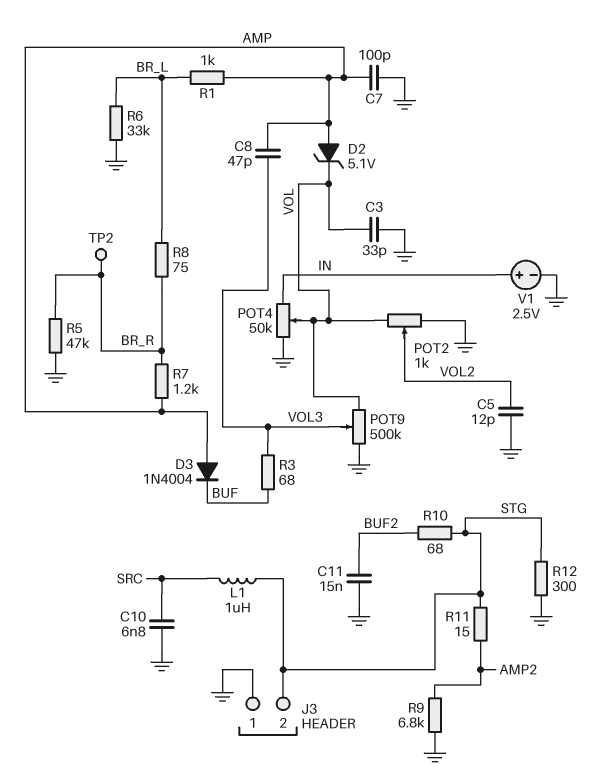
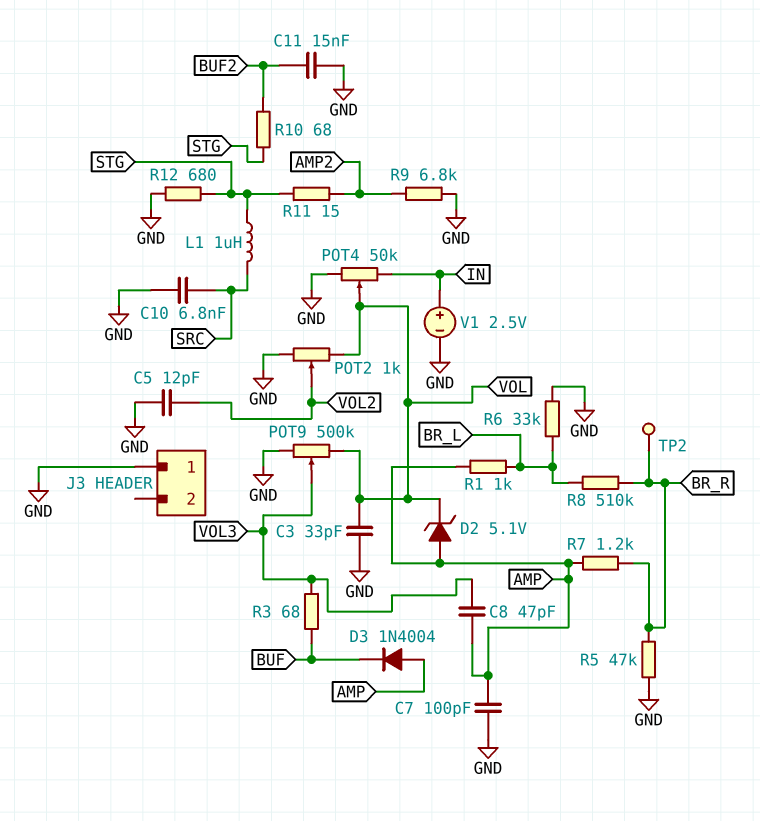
J3 pin 2: STG -> none
R8: 75 (BR_L, BR_R) -> 510k (BR_L, BR_R)
R12: 300 (GND, STG) -> 680 (GND, STG)

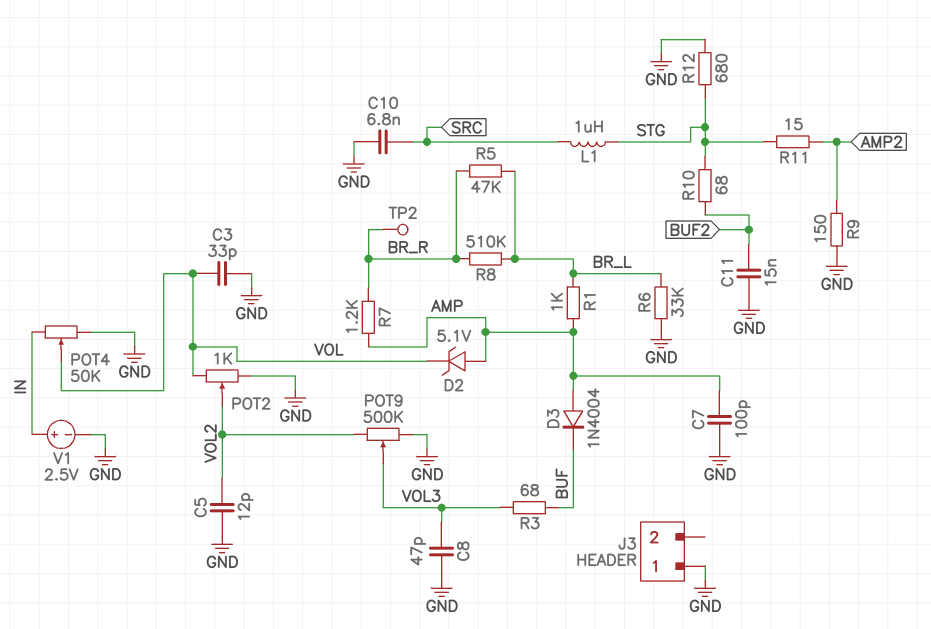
C8: 47pF (AMP, VOL3) -> 47pF (GND, VOL3)
POT9: 500k (GND, VOL, wiper VOL3) -> 500k (GND, VOL2, wiper VOL3)
R5: 47k (BR_R, GND) -> 47k (BR_L, BR_R)
R9: 6.8k (AMP2, GND) -> 150 (AMP2, GND)

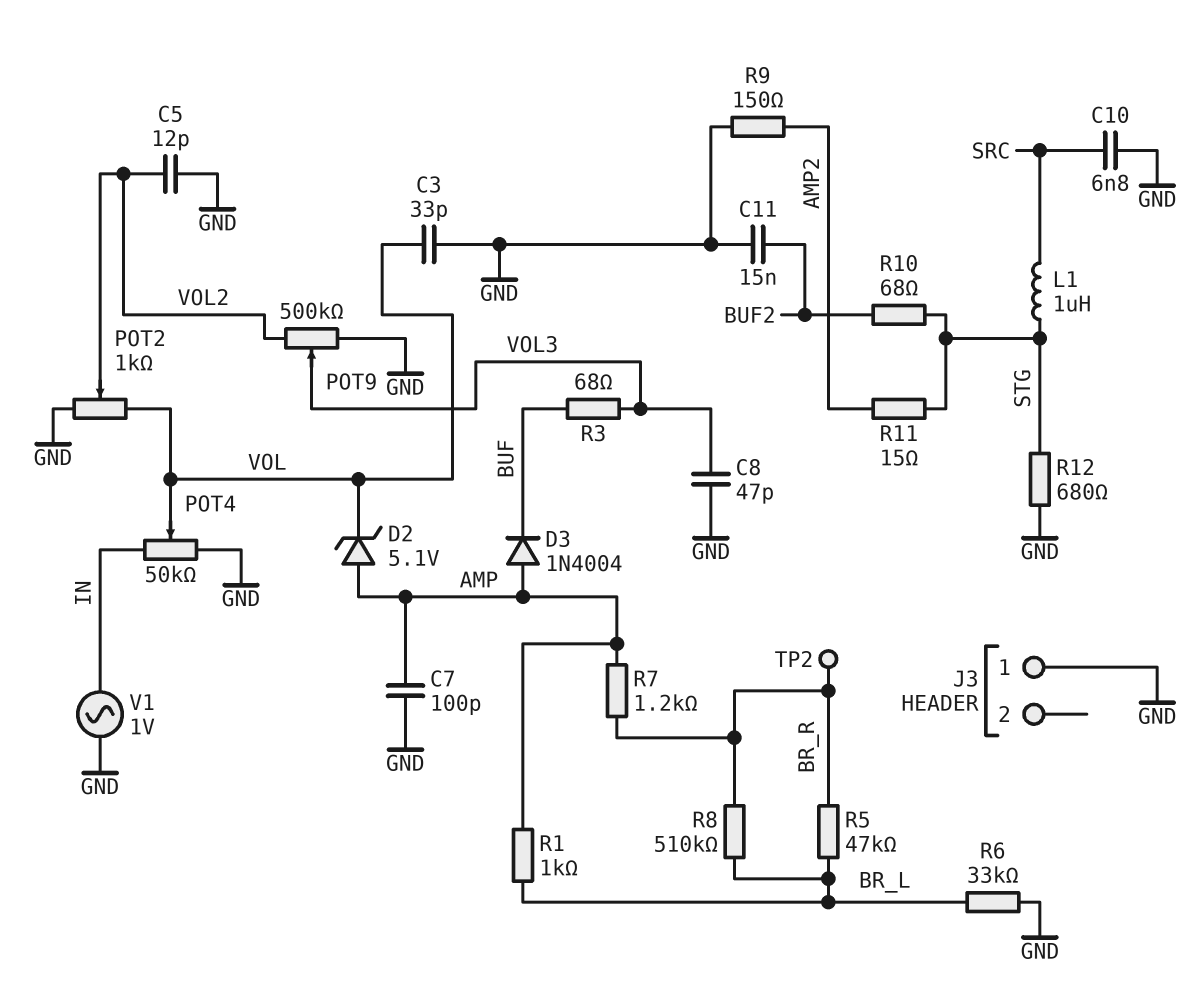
V1: 2.5V (plus IN, minus GND) -> AC 1V (GND, IN)

